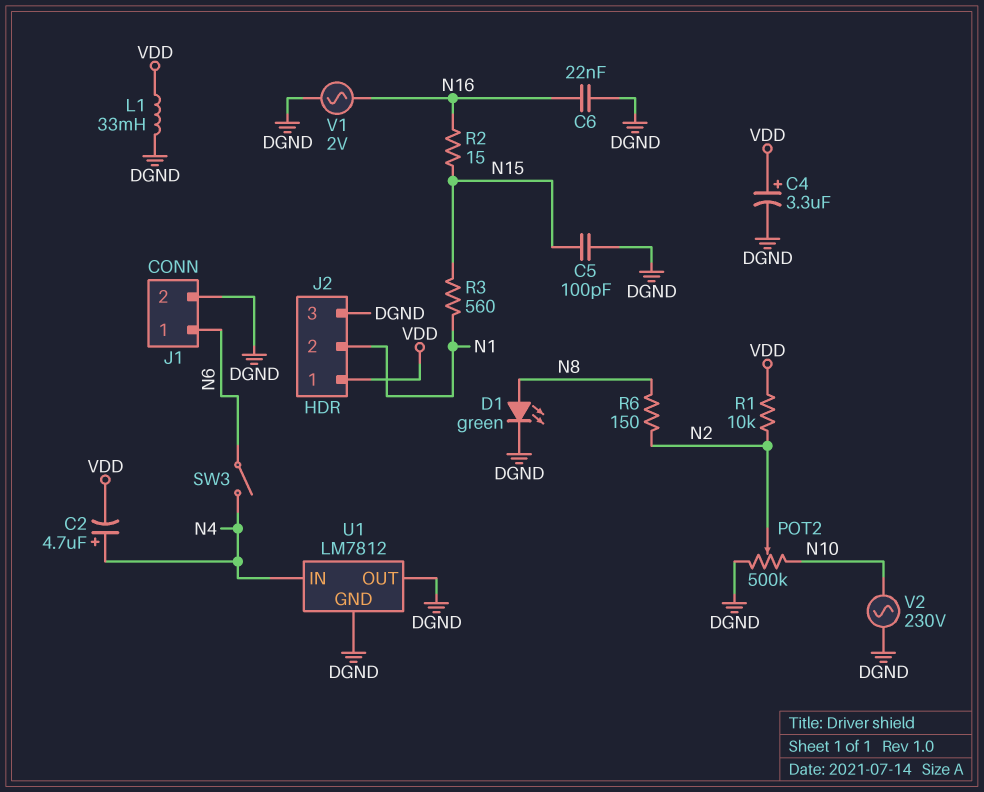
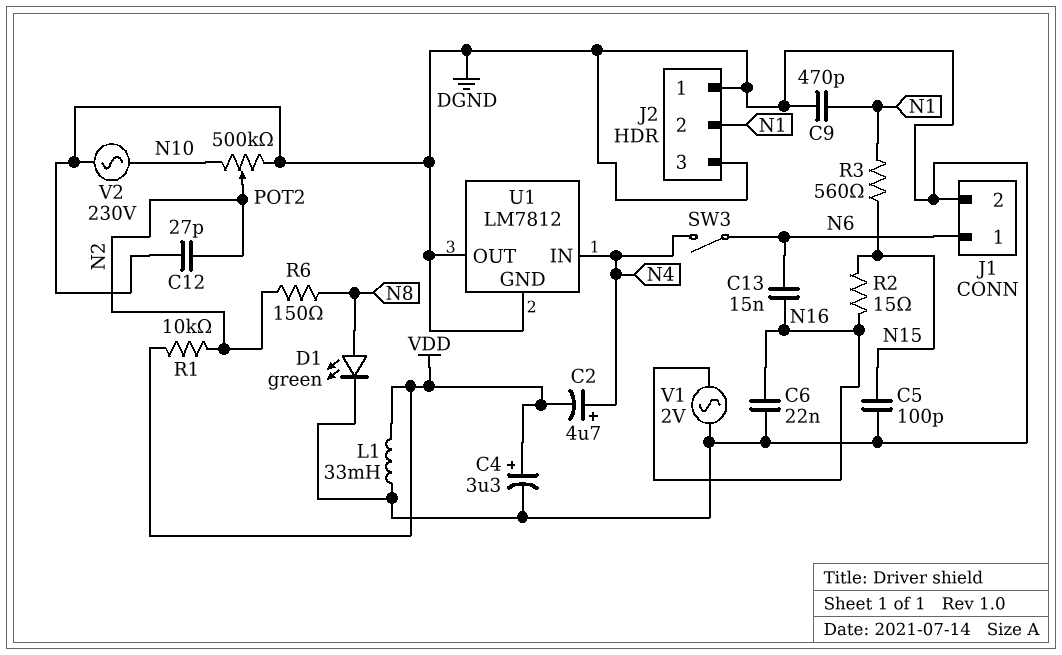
C9: none -> 470pF (DGND, N1)
C12: none -> 27pF (DGND, N2)
C13: none -> 15nF (N6, N16)
J2 pin 1: VDD -> DGND

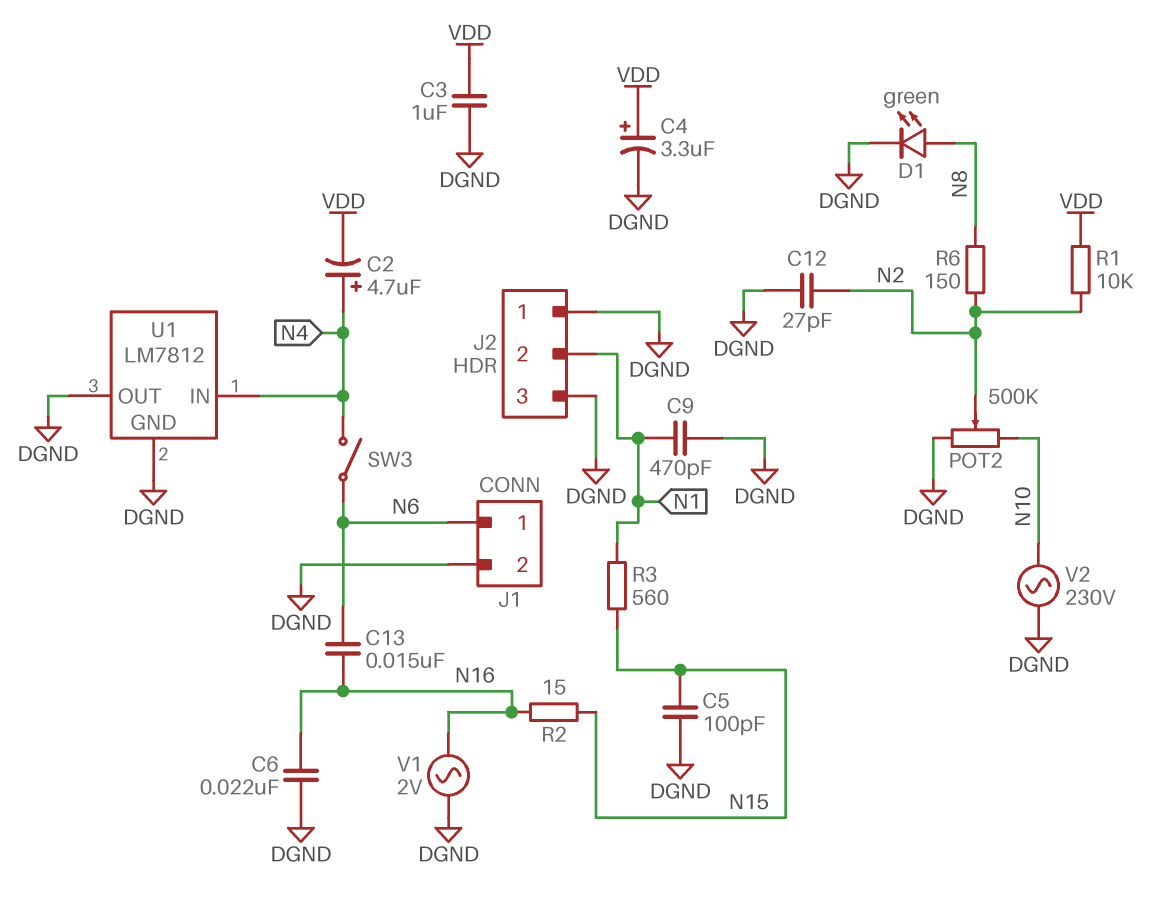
C3: none -> 1uF (DGND, VDD)
L1: 33mH (DGND, VDD) -> none

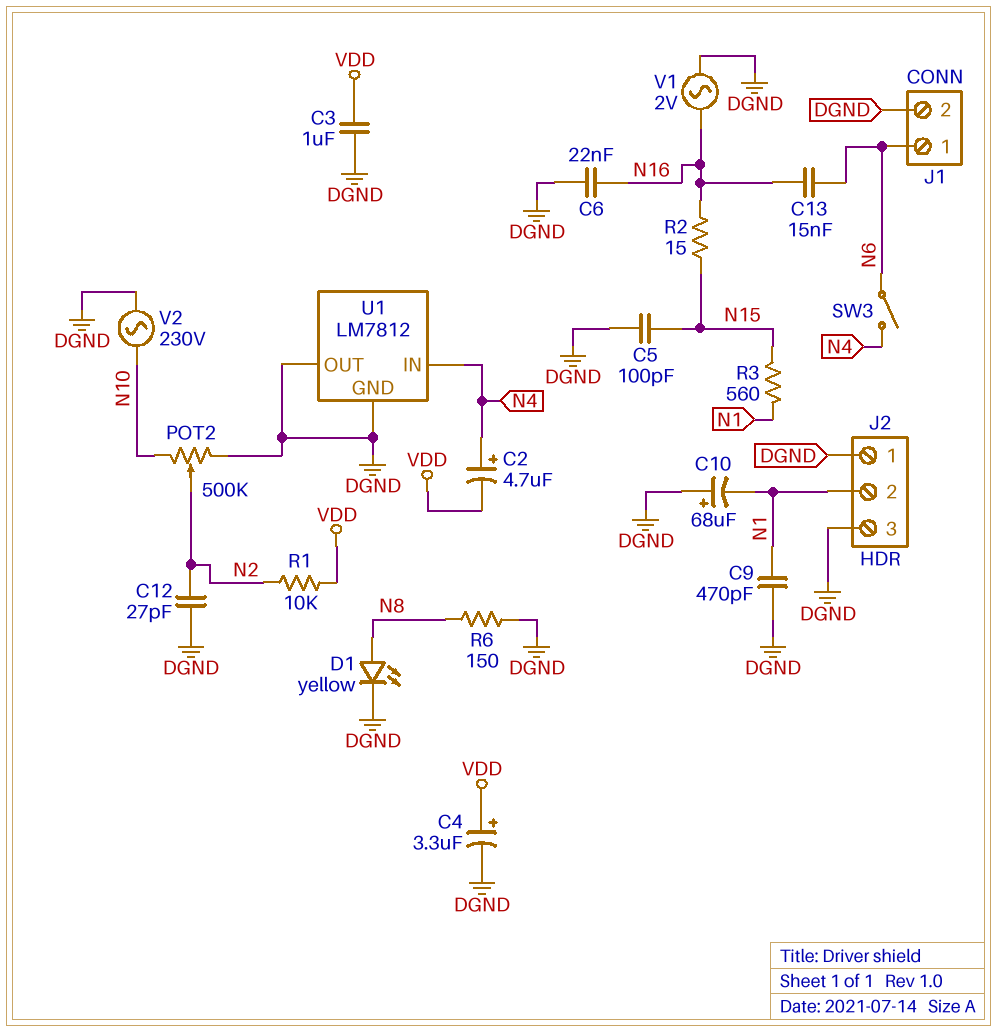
C10: none -> 68uF (plus DGND, minus N1)
D1: LED green (A N8, K DGND) -> LED yellow (A N8, K DGND)
R6: 150 (N2, N8) -> 150 (DGND, N8)

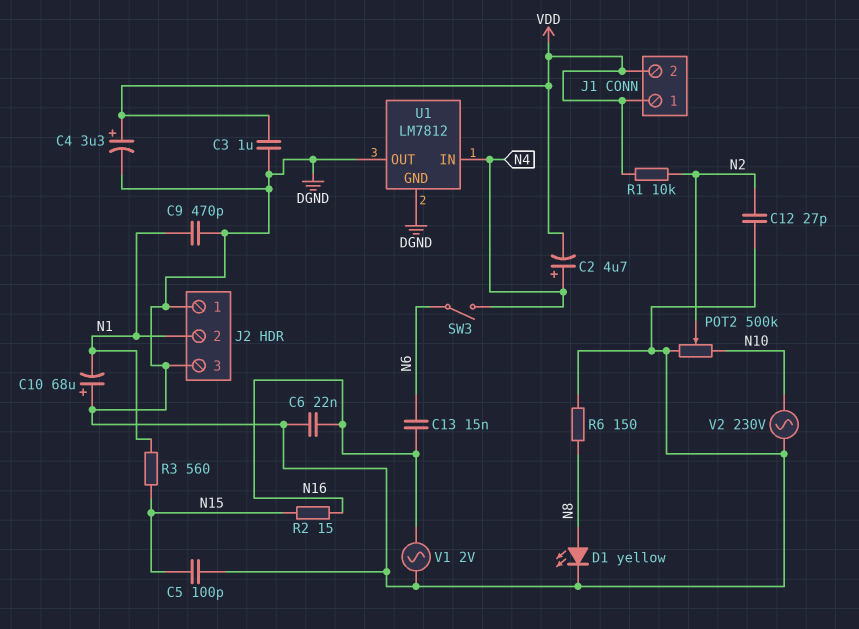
J1 pin 1: N6 -> VDD
J1 pin 2: DGND -> VDD

